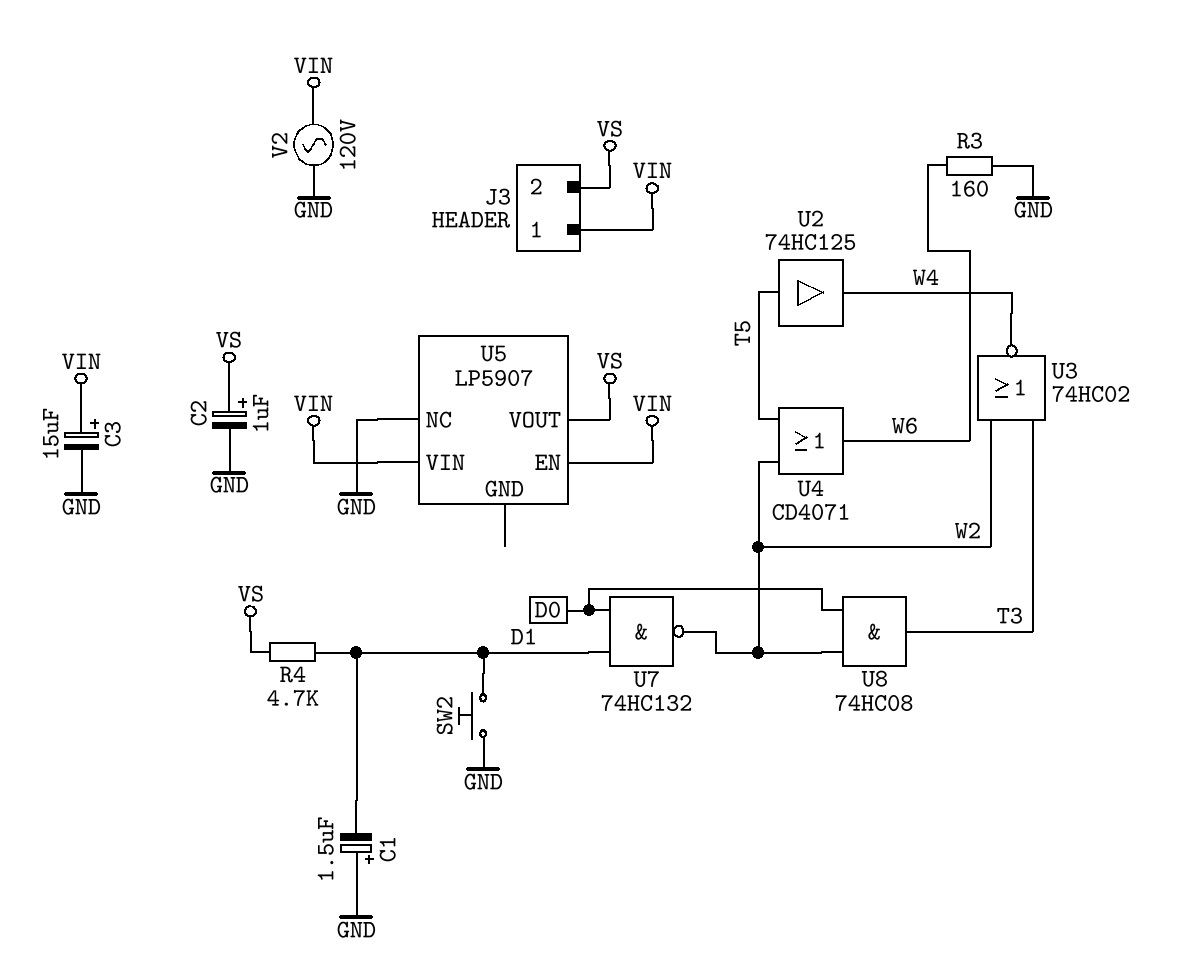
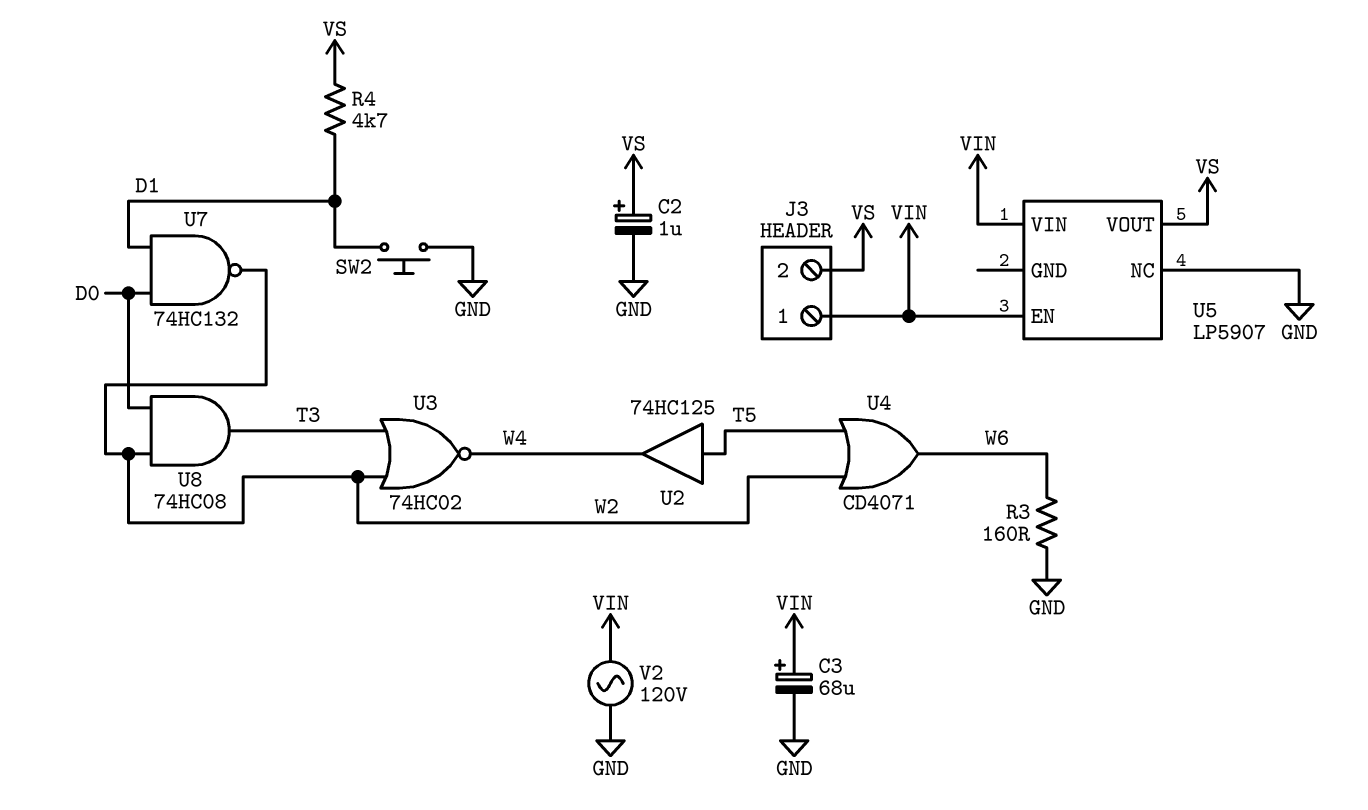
C1: 1.5uF (plus GND, minus D1) -> none
C3: 15uF (plus VIN, minus GND) -> 68uF (plus VIN, minus GND)

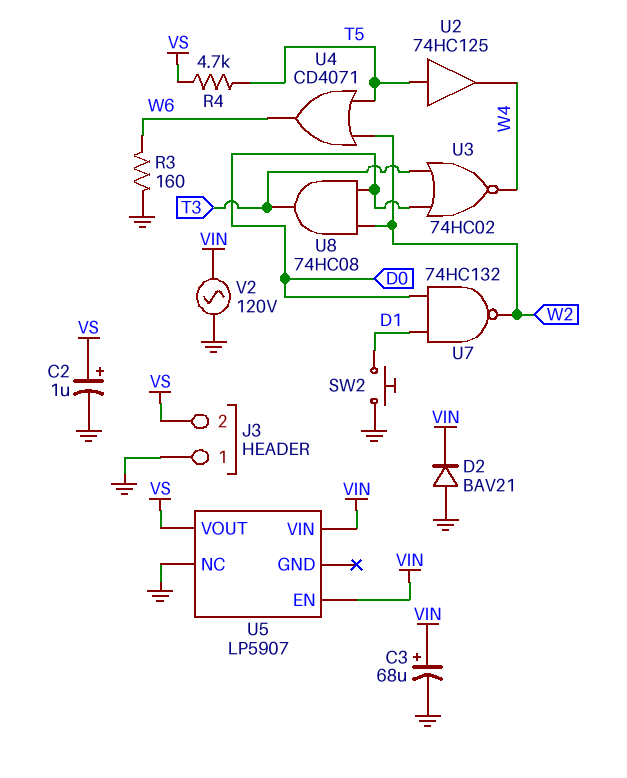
D2: none -> diode BAV21 (A GND, K VIN)
J3 pin 1: VIN -> GND
R4: 4.7k (D1, VS) -> 4.7k (T5, VS)
U3: NOR 74HC02 (in T3, in W2, out W4) -> NOR 74HC02 (in D0, in T3, out W4)

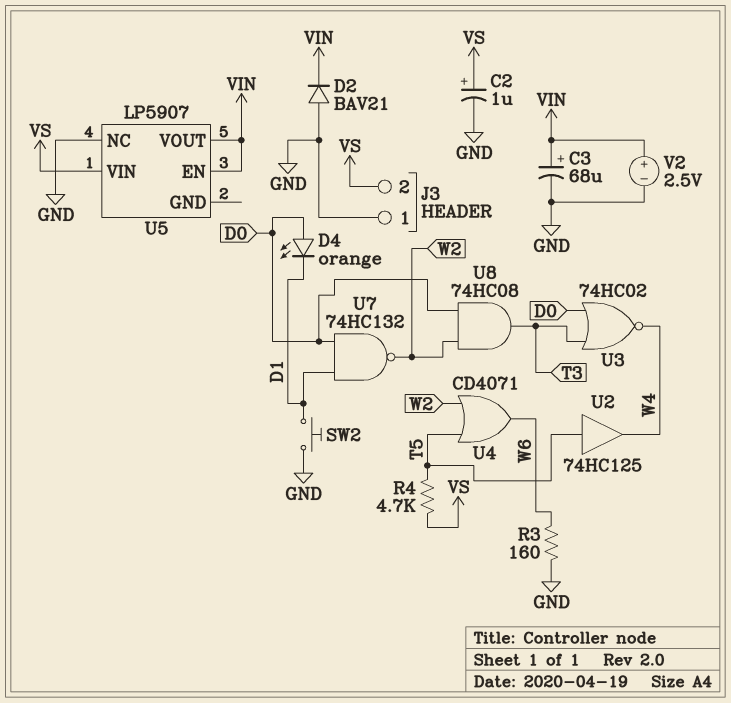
D4: none -> LED orange (A D0, K D1)
U5 pin VIN: VIN -> VS
U5 pin VOUT: VS -> VIN
V2: AC 120V (GND, VIN) -> 2.5V (plus VIN, minus GND)

